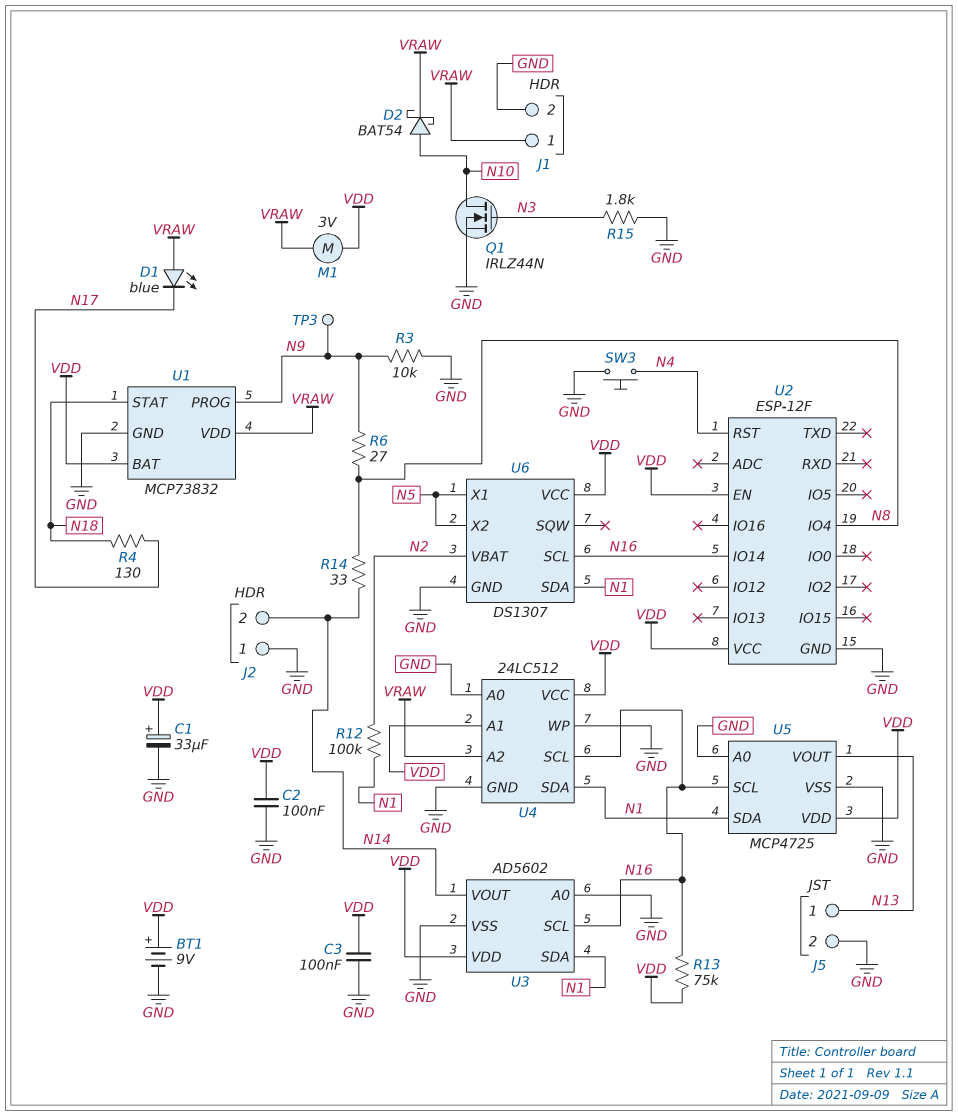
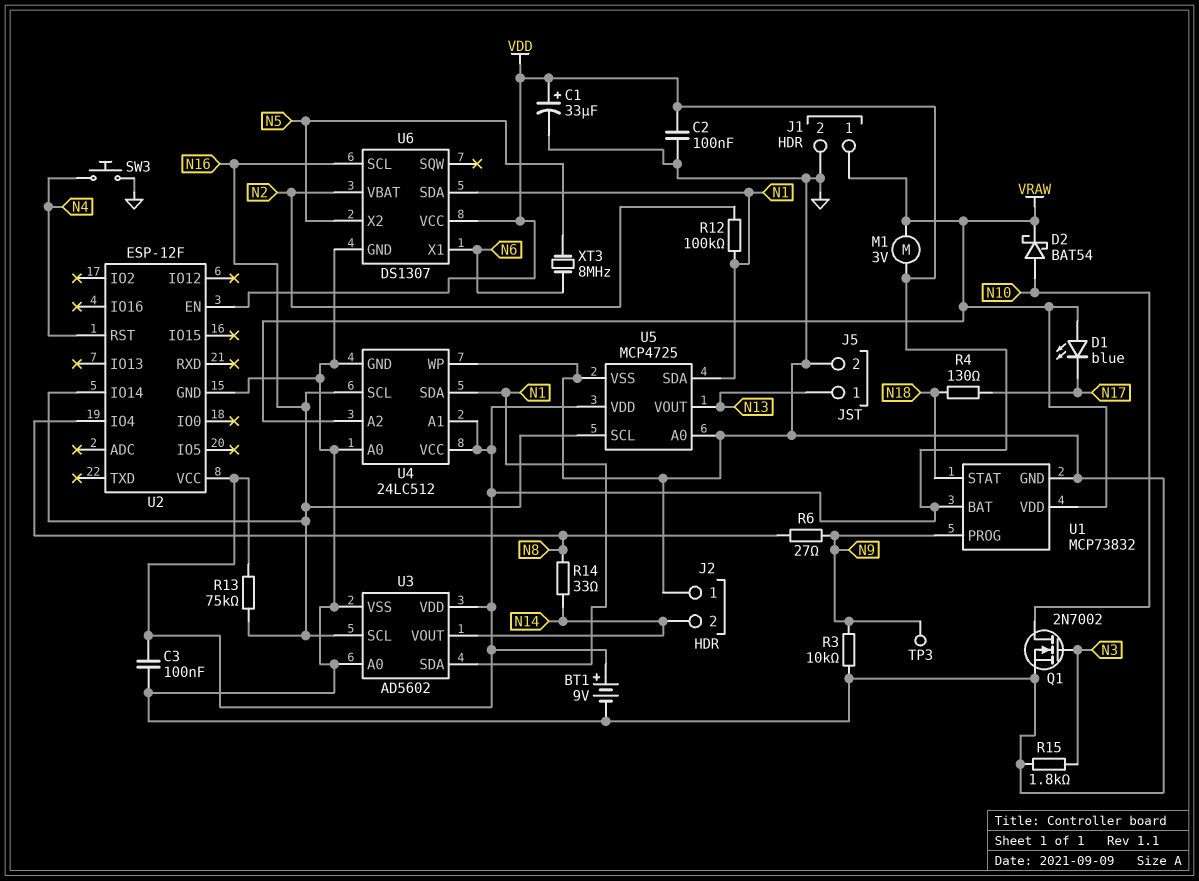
Q1: NMOS IRLZ44N (G N3, D N10, S GND) -> NMOS 2N7002 (G N3, D N10, S GND)
U6 pin X1: N5 -> N6
XT3: none -> 8MHz (N5, N6)

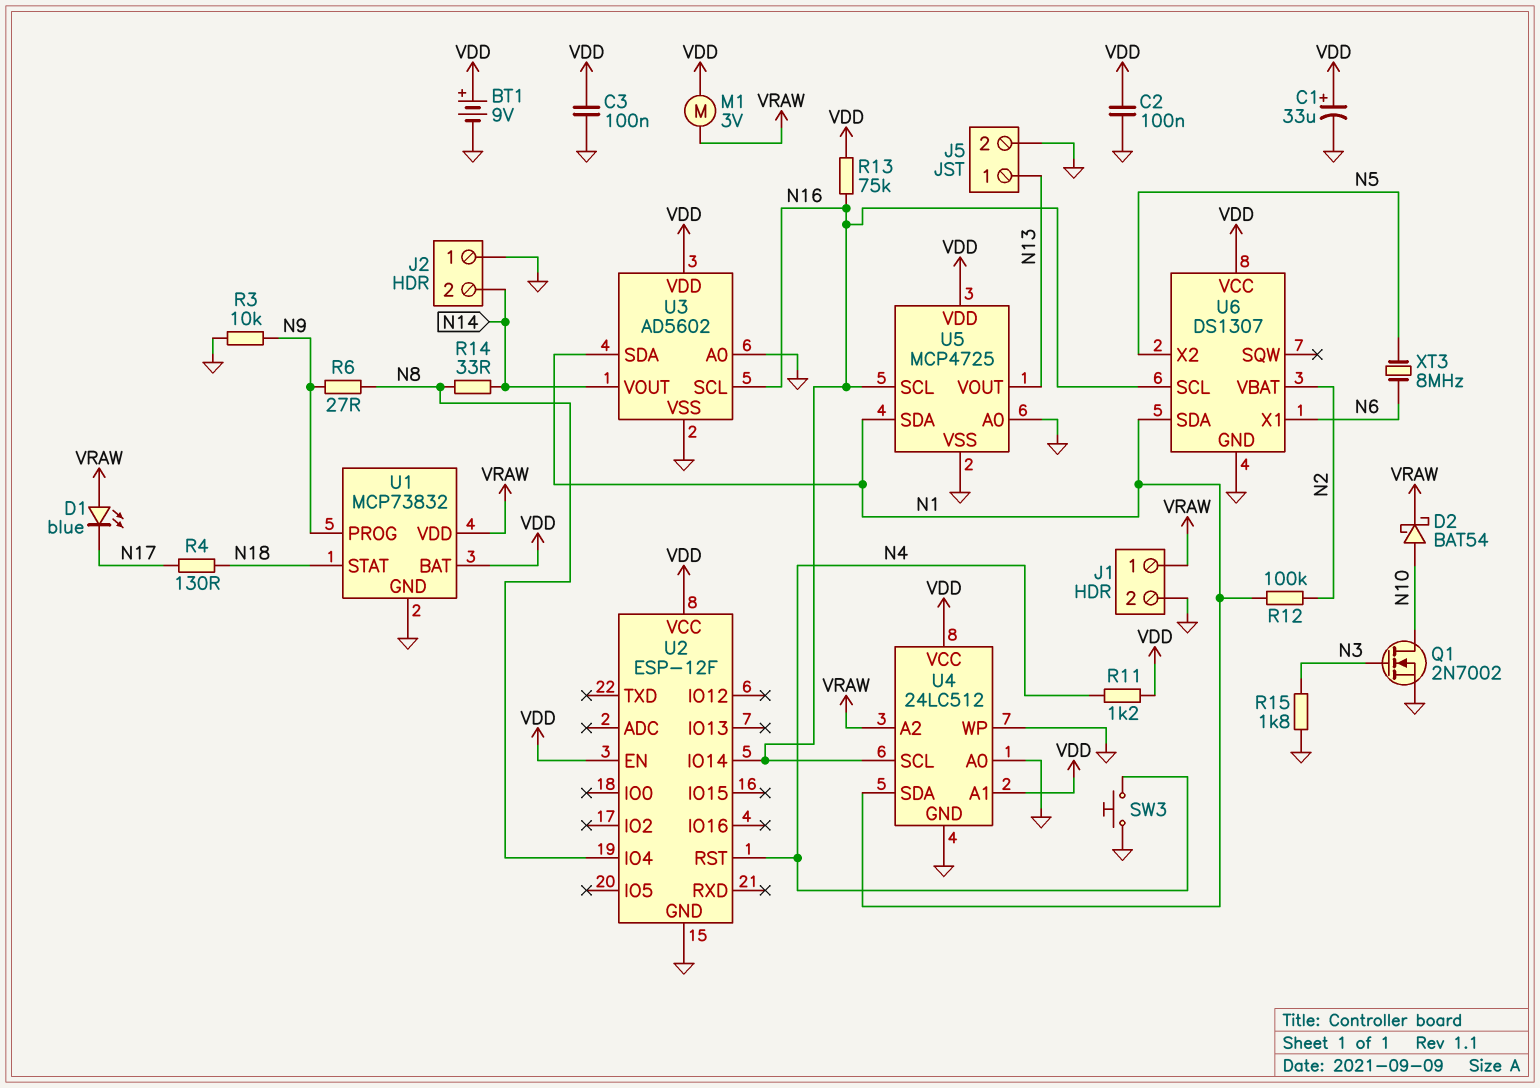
R11: none -> 1.2k (N4, VDD)
TP3: test point (N9) -> none

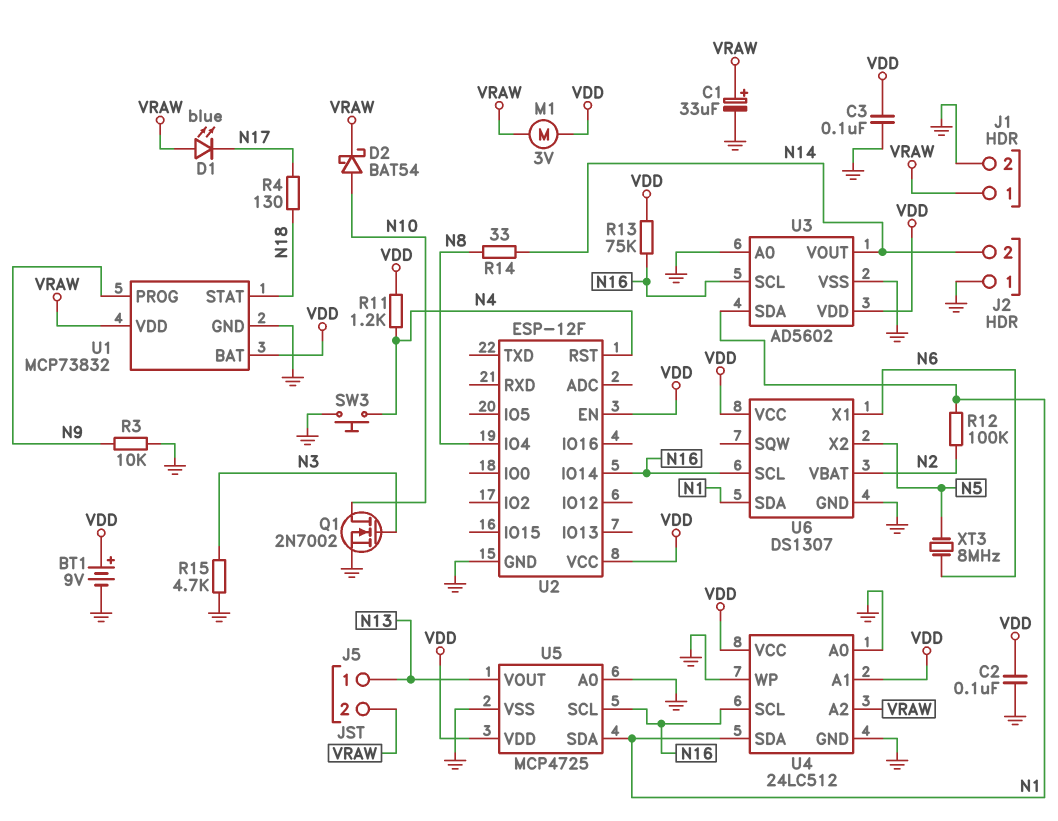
C1: 33uF (plus VDD, minus GND) -> 33uF (plus VRAW, minus GND)
J5 pin 2: GND -> VRAW
R6: 27 (N8, N9) -> none
R15: 1.8k (GND, N3) -> 4.7k (GND, N3)

